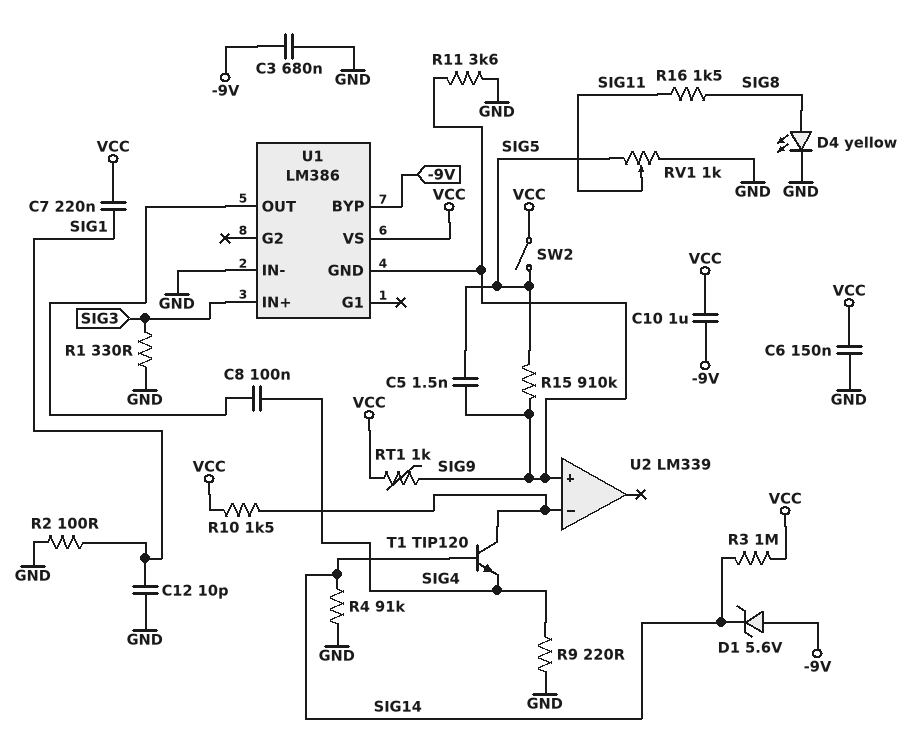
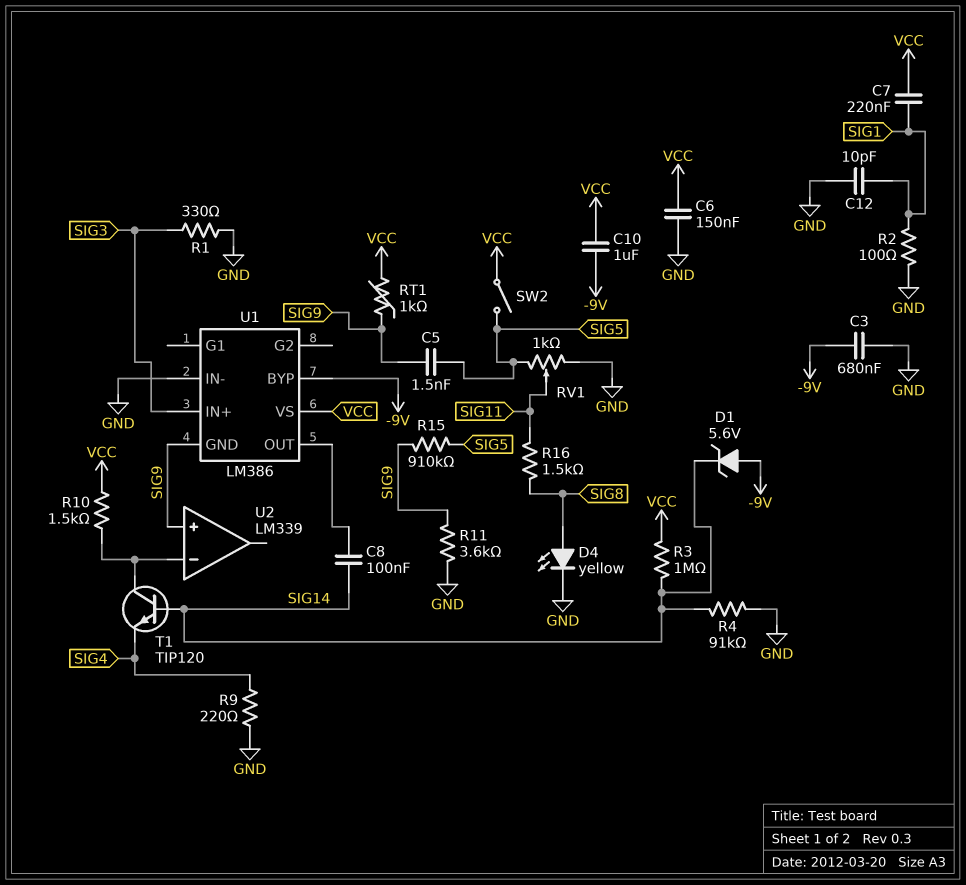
C8: 100nF (SIG4, U1/OUT) -> 100nF (SIG14, U1/OUT)

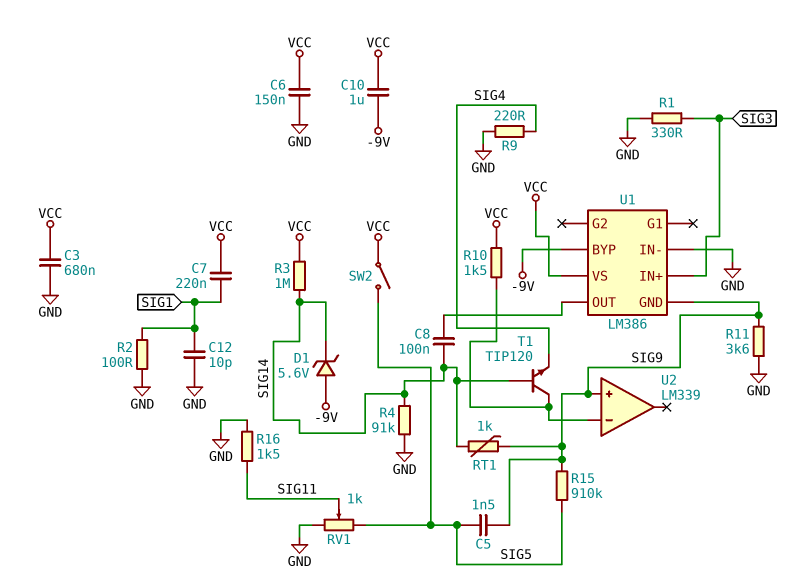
C3: 680nF (-9V, GND) -> 680nF (GND, VCC)
D4: LED yellow (A SIG8, K GND) -> none
R16: 1.5k (SIG8, SIG11) -> 1.5k (GND, SIG11)
RT1: 1k (SIG9, VCC) -> 1k (SIG9, SIG14)

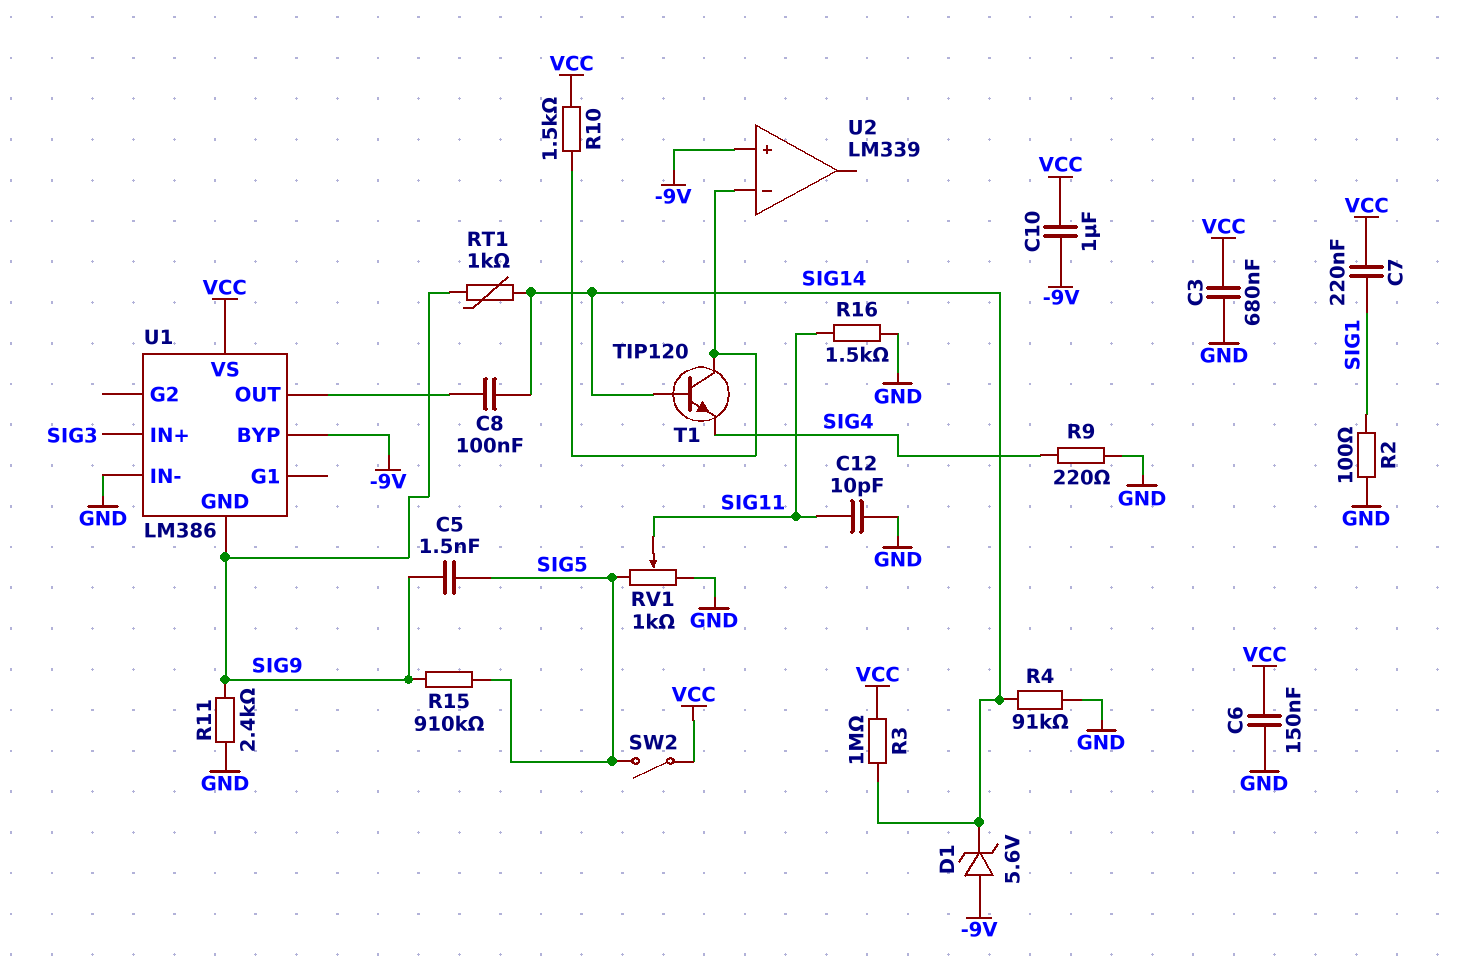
C12: 10pF (GND, SIG1) -> 10pF (GND, SIG11)
R1: 330 (GND, SIG3) -> none
R11: 3.6k (GND, SIG9) -> 2.4k (GND, SIG9)
U2 pin in+: SIG9 -> -9V

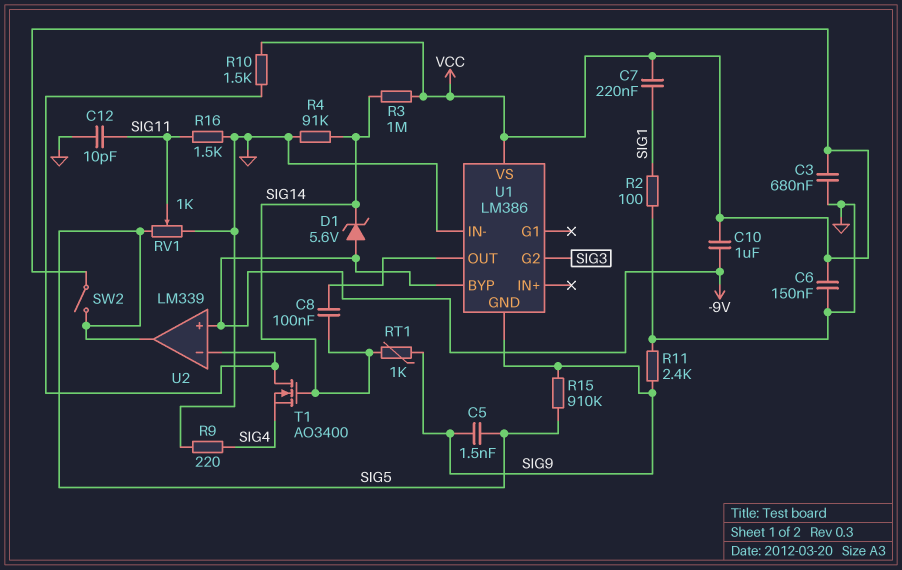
T1: NPN TIP120 (B SIG14, C U2/in-, E SIG4) -> NMOS AO3400 (G SIG14, D U2/in-, S SIG4)
U1 pin G2: none -> SIG3
U1 pin IN+: SIG3 -> none
U2 pin out: none -> SIG5

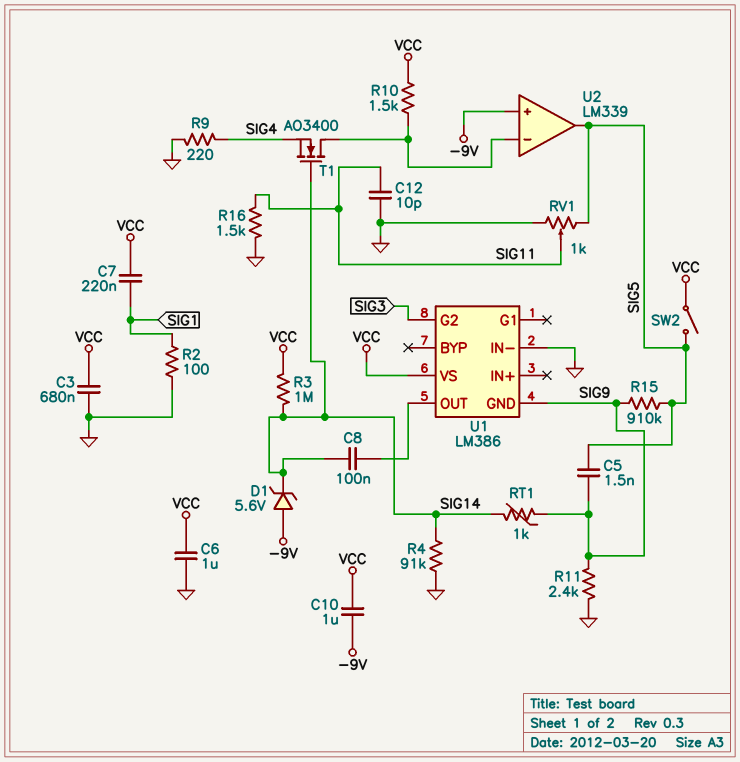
C6: 150nF (GND, VCC) -> 1uF (GND, VCC)
U1 pin BYP: -9V -> none

